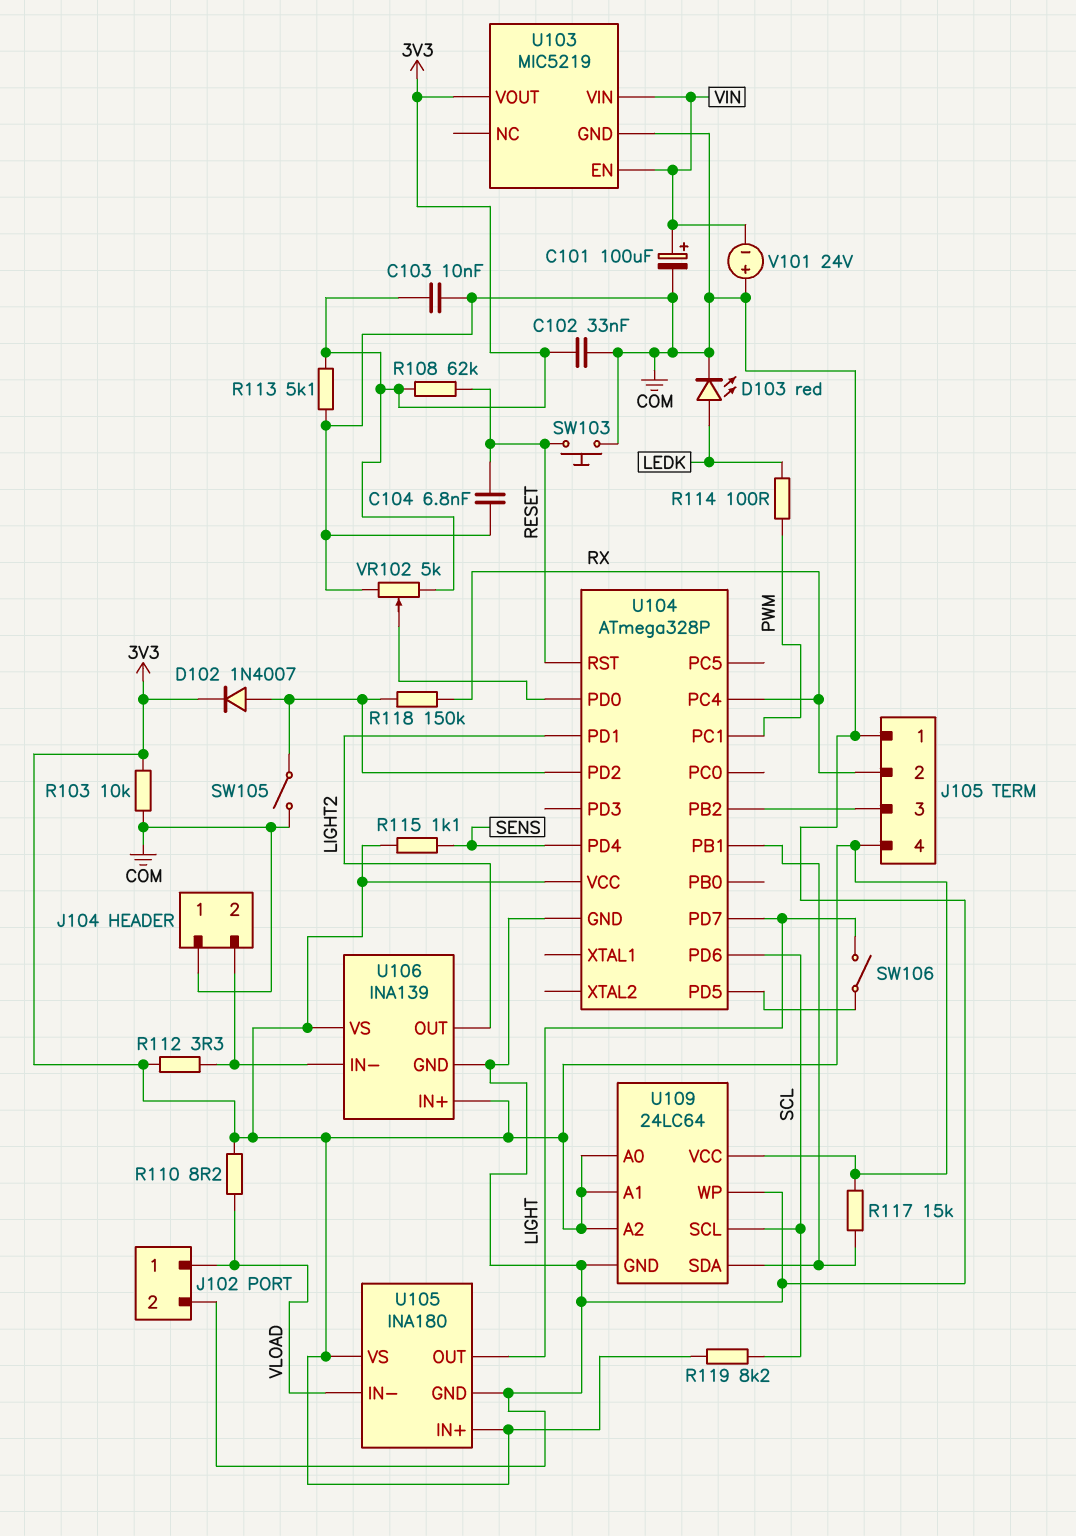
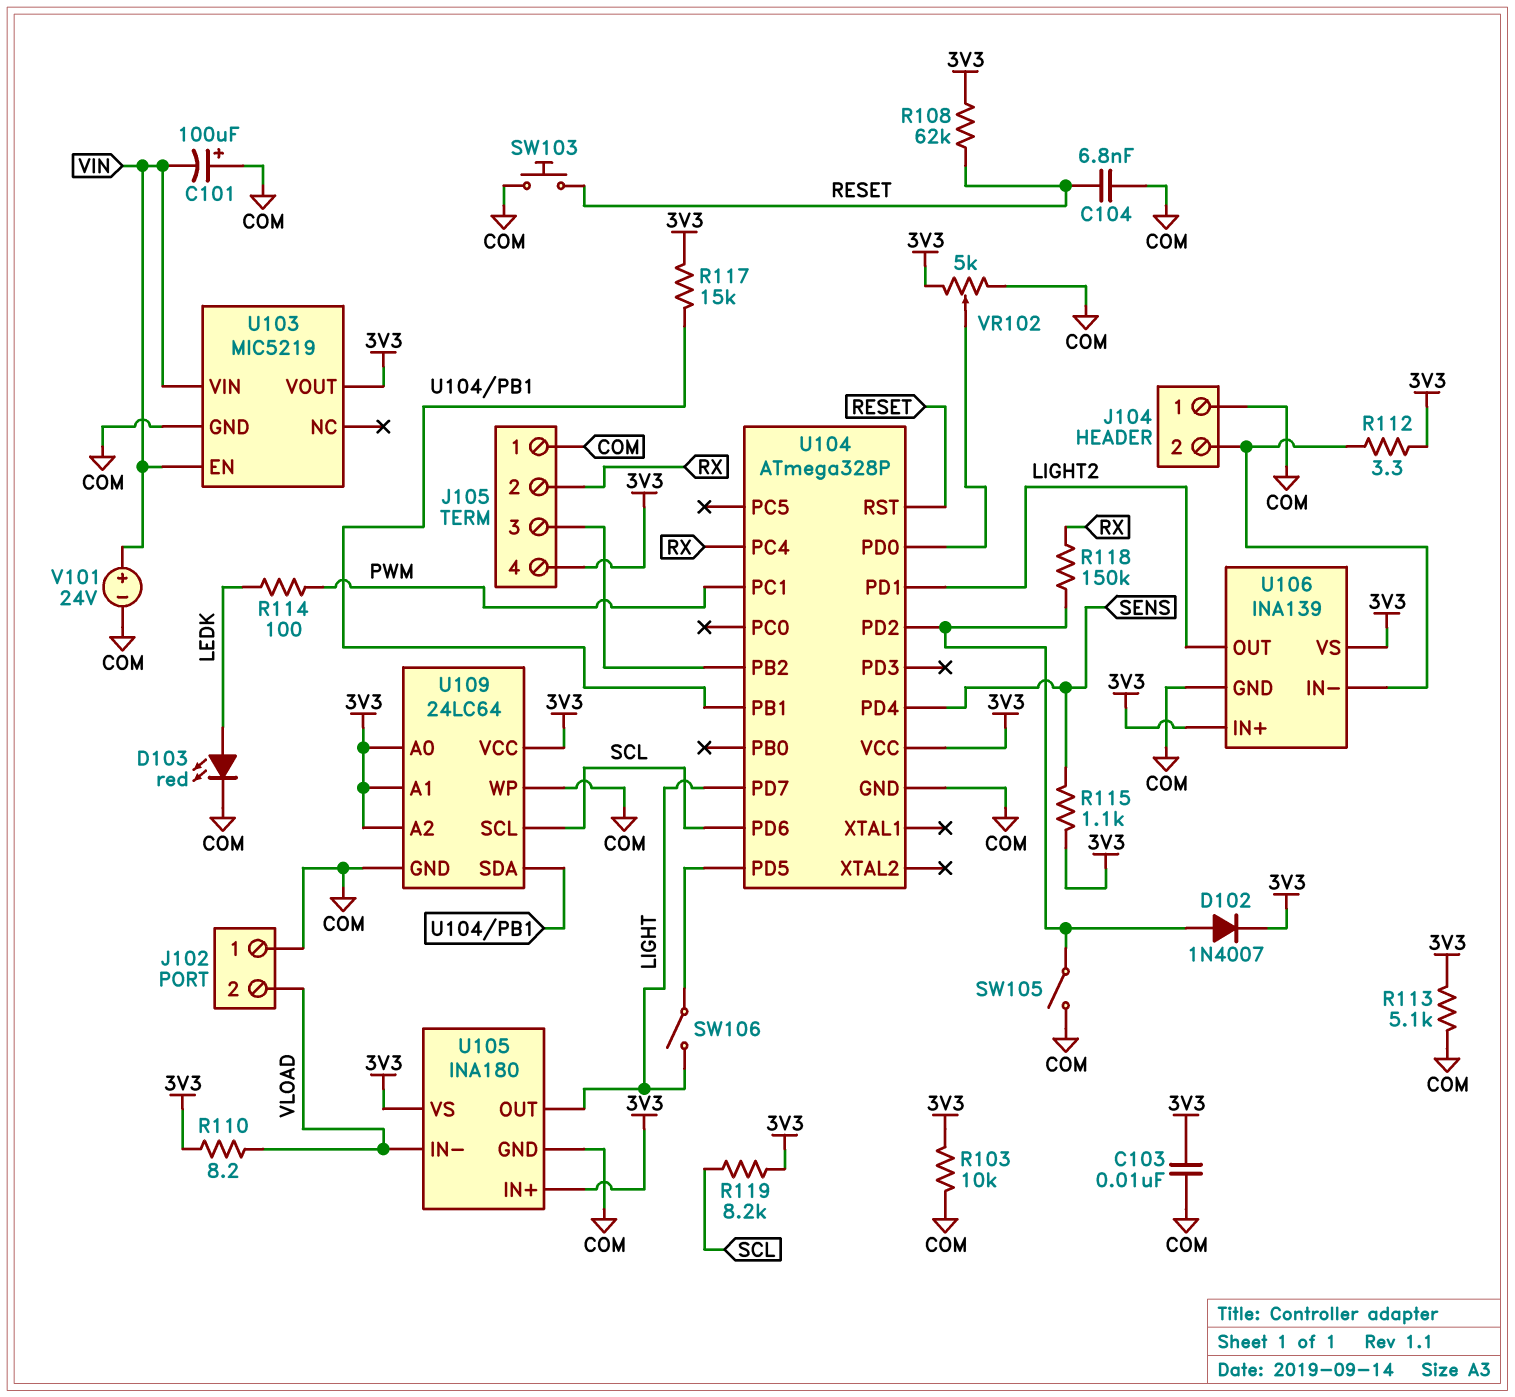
C101: 100uF (plus VIN, minus COM) -> 100uF (plus COM, minus VIN)
C102: 33nF (3V3, COM) -> none
J102 pin 1: VLOAD -> COM
J102 pin 2: COM -> VLOAD
V101: 24V (plus COM, minus VIN) -> 24V (plus VIN, minus COM)

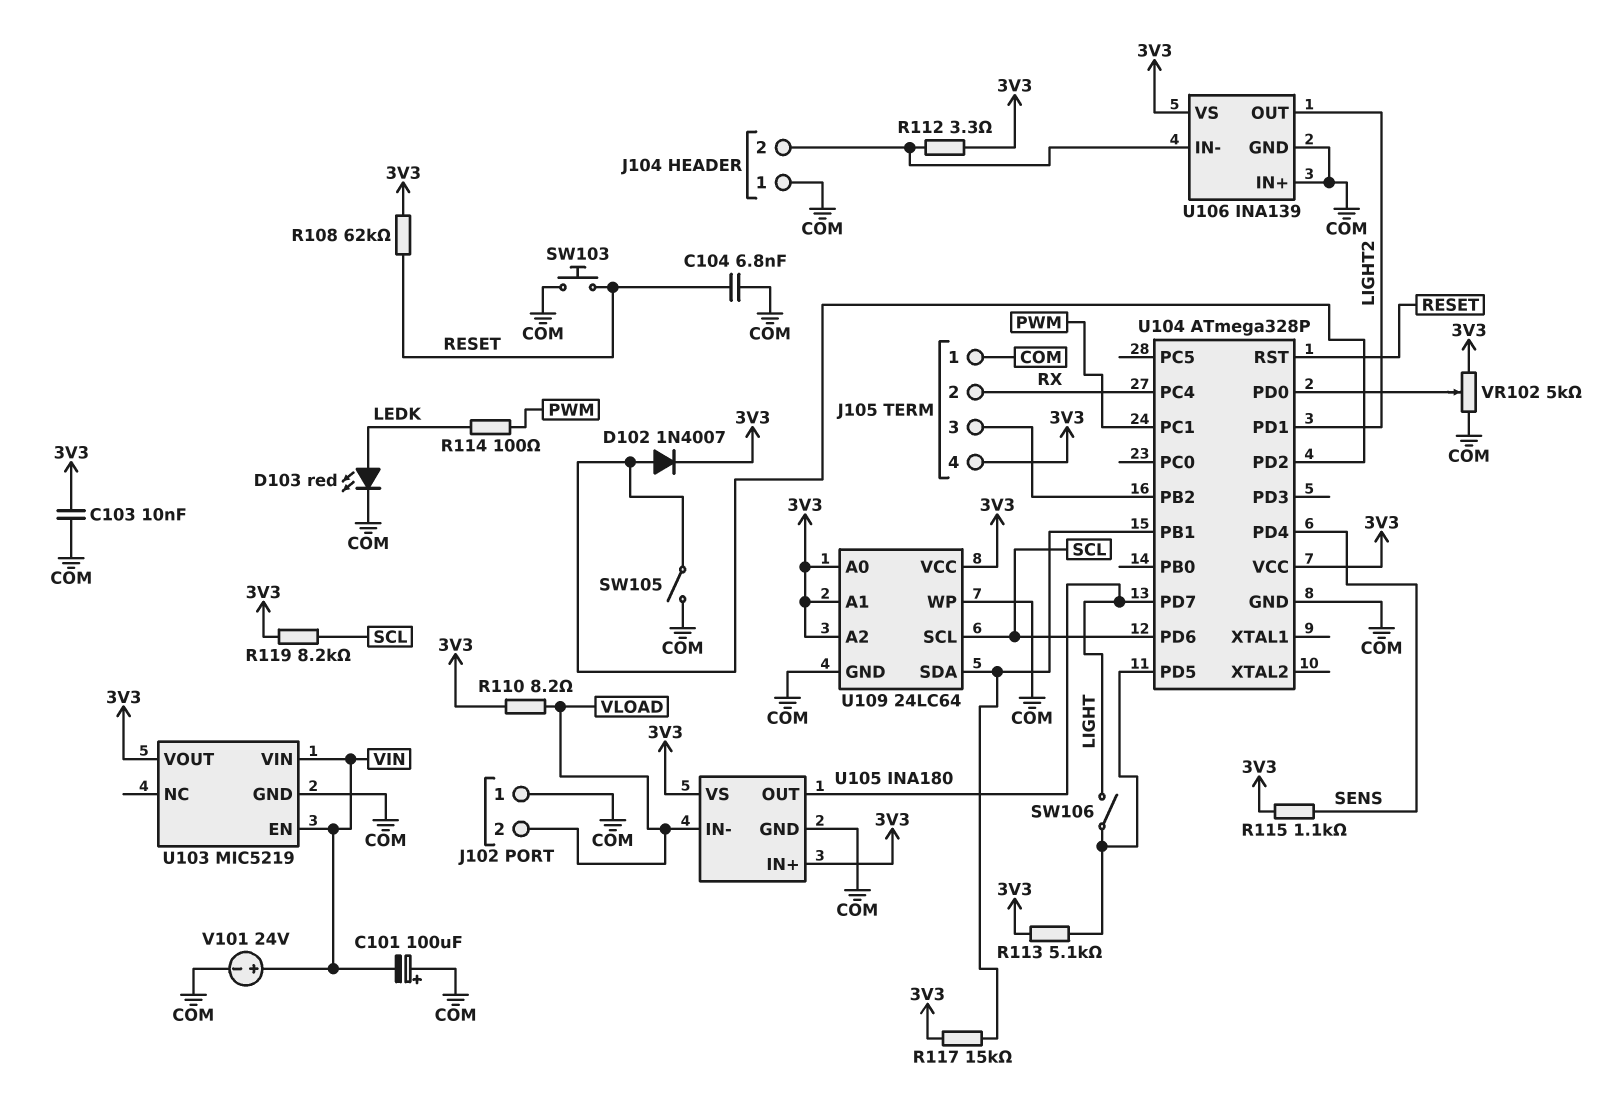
R103: 10k (3V3, COM) -> none
R113: 5.1k (3V3, COM) -> 5.1k (3V3, U104/PD5)
R118: 150k (RX, U104/PD2) -> none
U106 pin IN+: 3V3 -> COM

